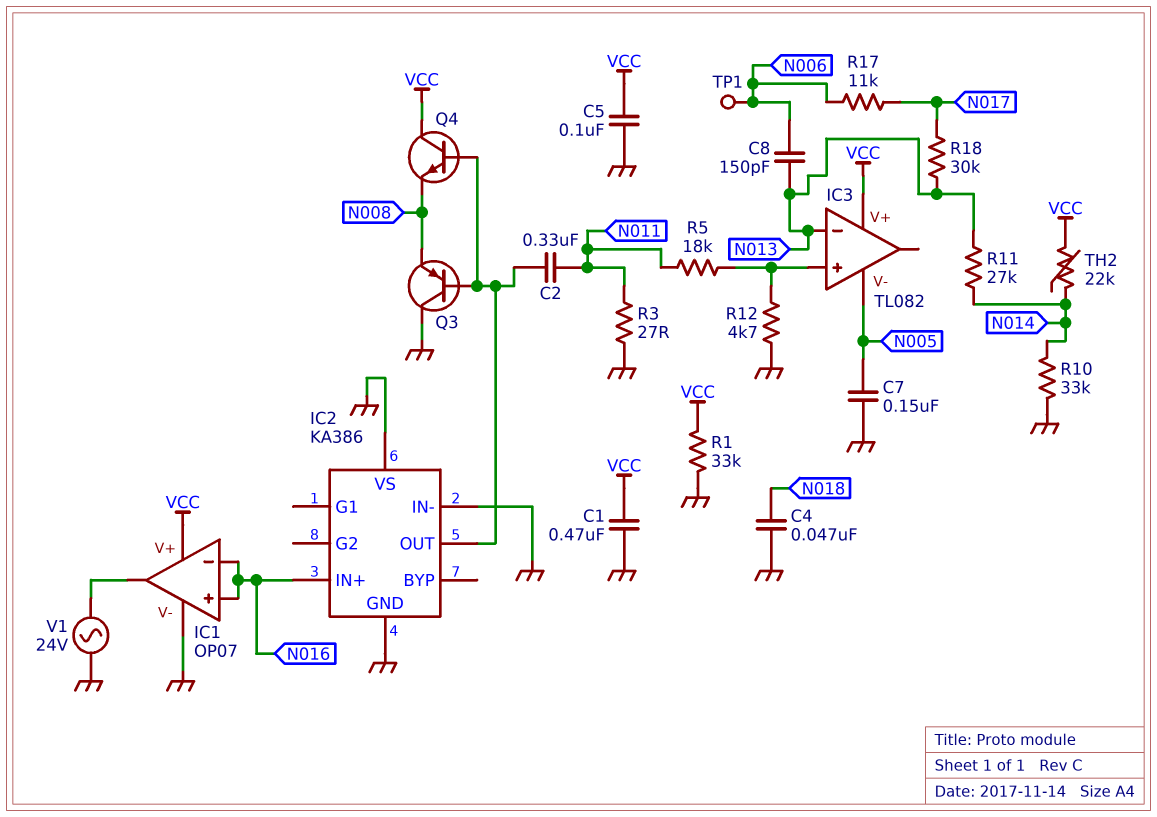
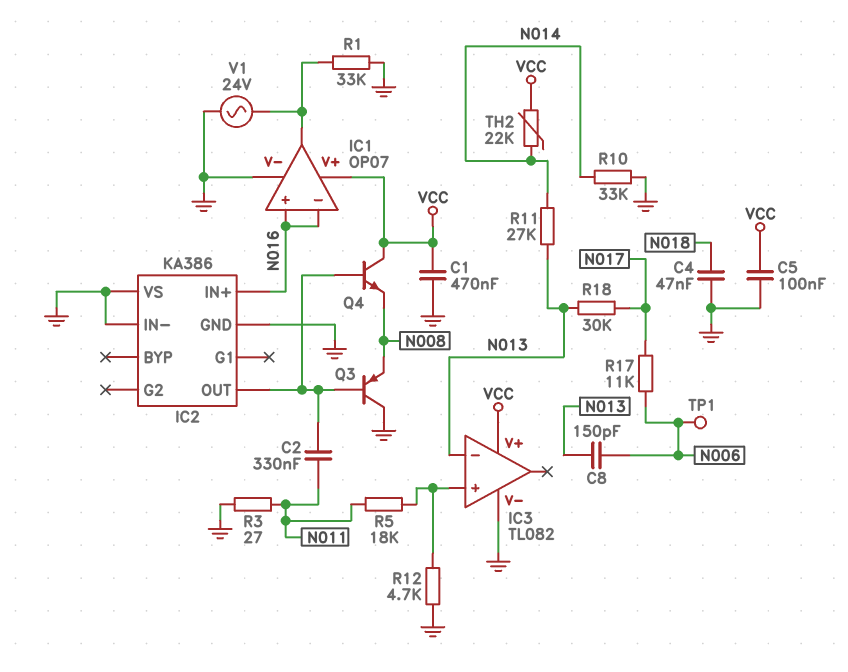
C7: 150nF (GND, N005) -> none
IC3 pin V-: N005 -> GND
R1: 33k (GND, VCC) -> 33k (GND, IC1/out)

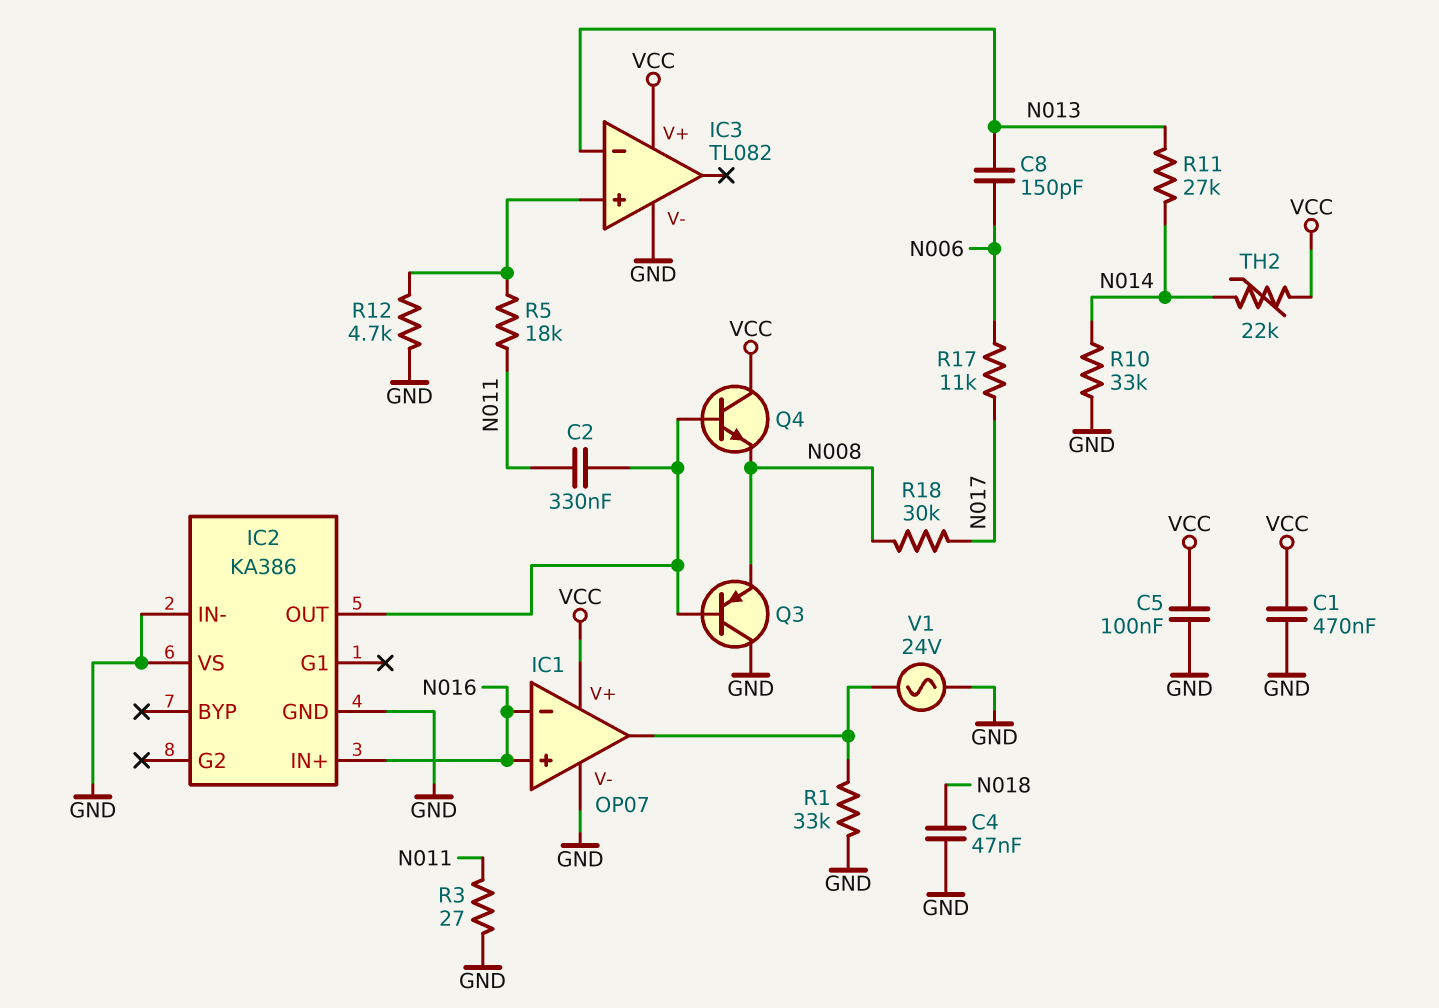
R18: 30k (N013, N017) -> 30k (N008, N017)
TP1: test point (N006) -> none

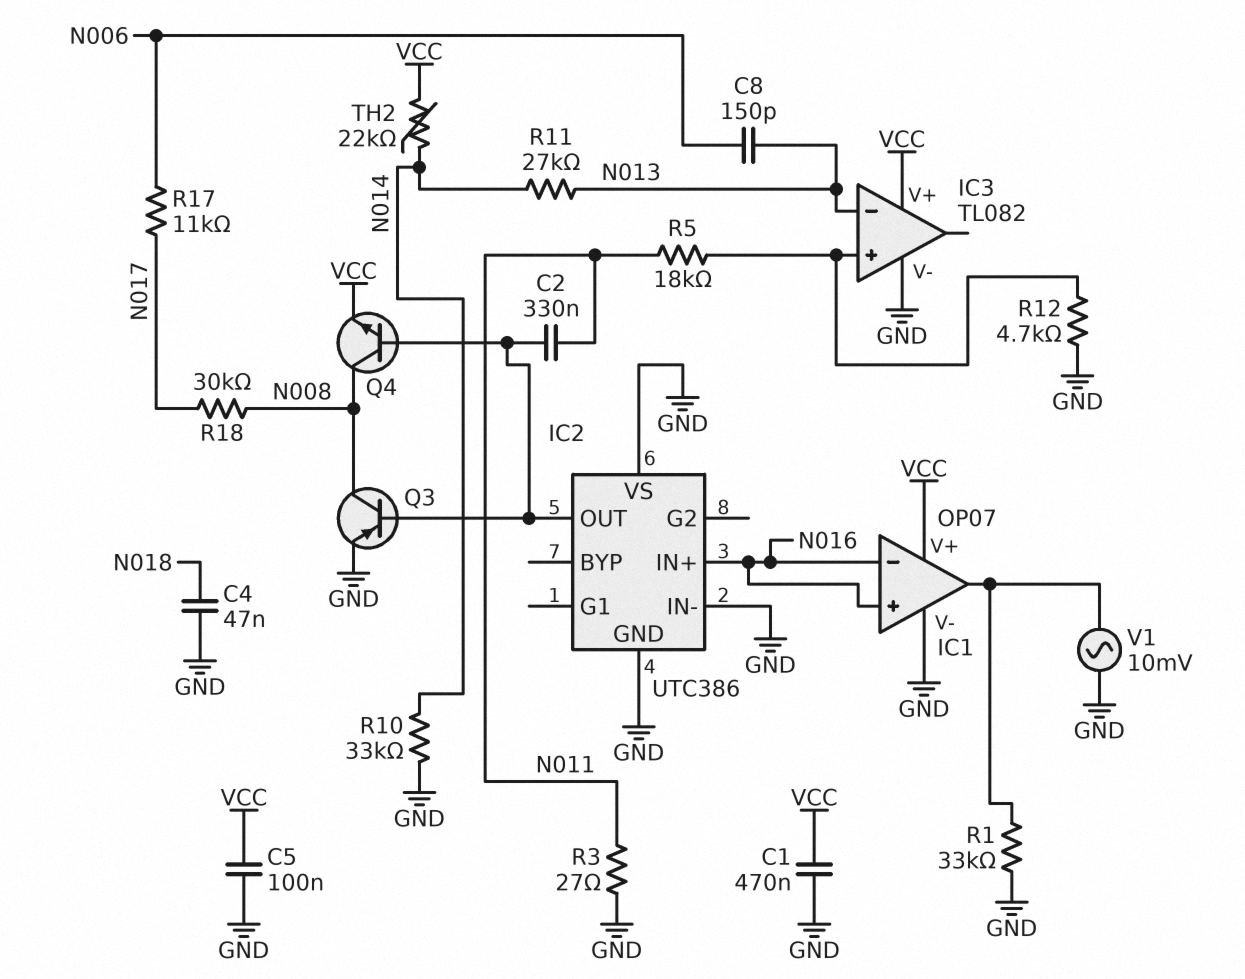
IC2: KA386 -> UTC386
Q3: PNP (B IC2/OUT, C GND, E N008) -> PNP (B IC2/OUT, C N008, E GND)
Q4: NPN (B IC2/OUT, C VCC, E N008) -> NPN (B IC2/OUT, C N008, E VCC)
V1: AC 24V (GND, IC1/out) -> AC 10mV (GND, IC1/out)

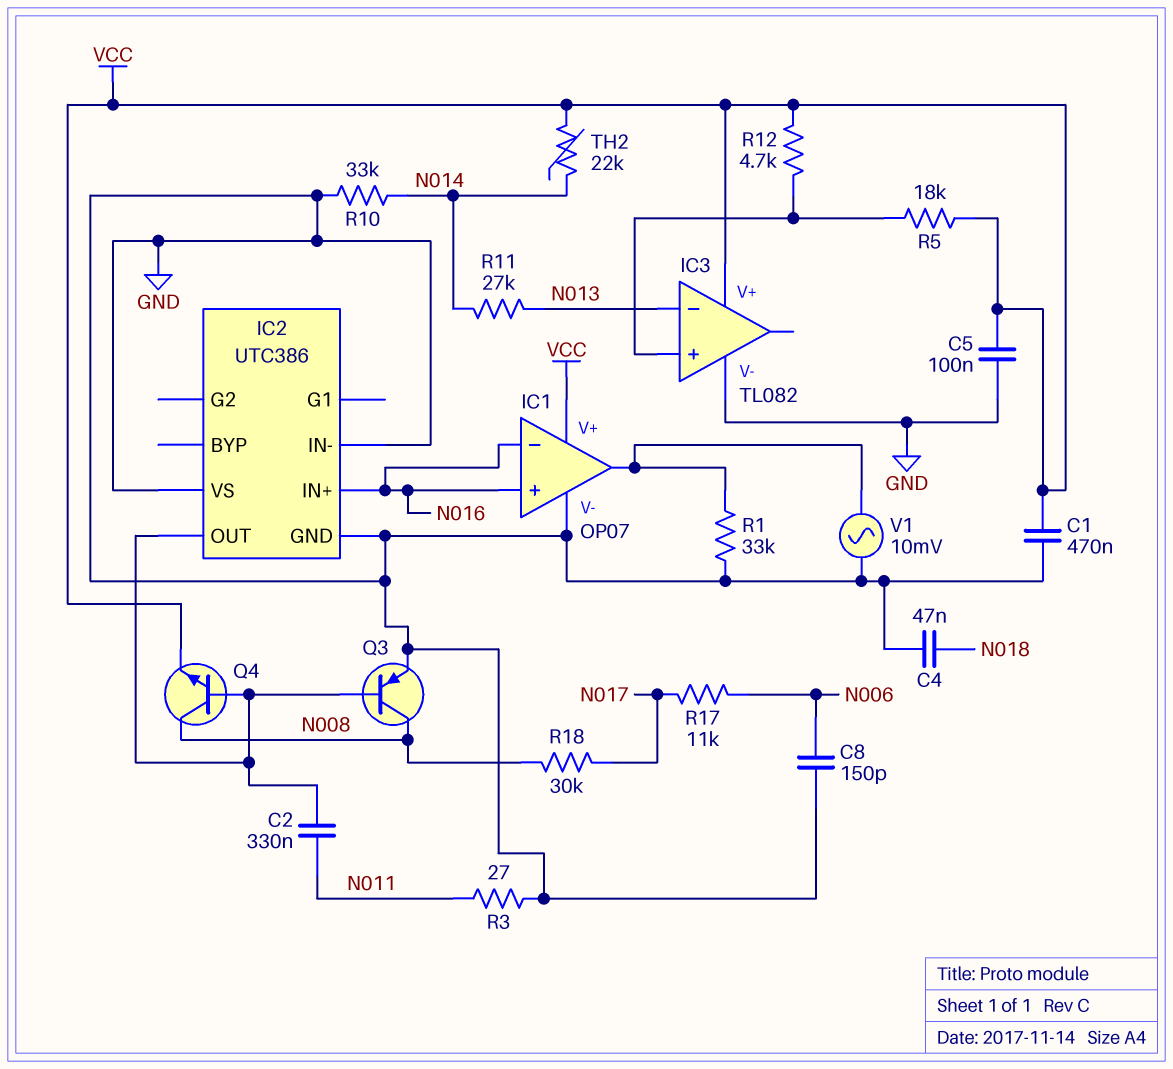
C8: 150pF (N006, N013) -> 150pF (GND, N006)
R5: 18k (IC3/in+, N011) -> 18k (IC3/in+, VCC)
R12: 4.7k (GND, IC3/in+) -> 4.7k (IC3/in+, VCC)

